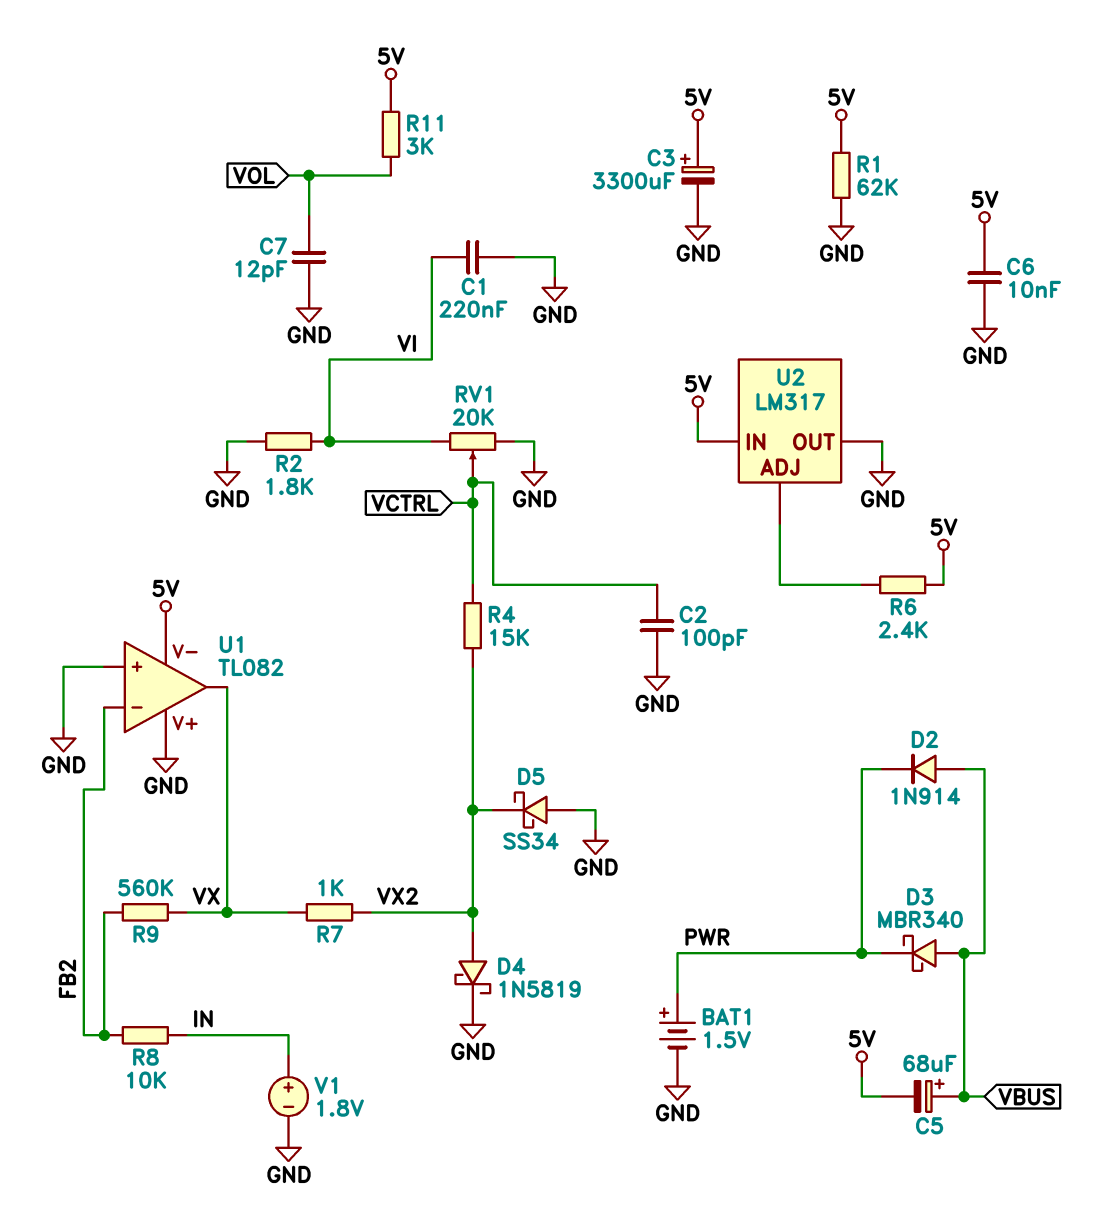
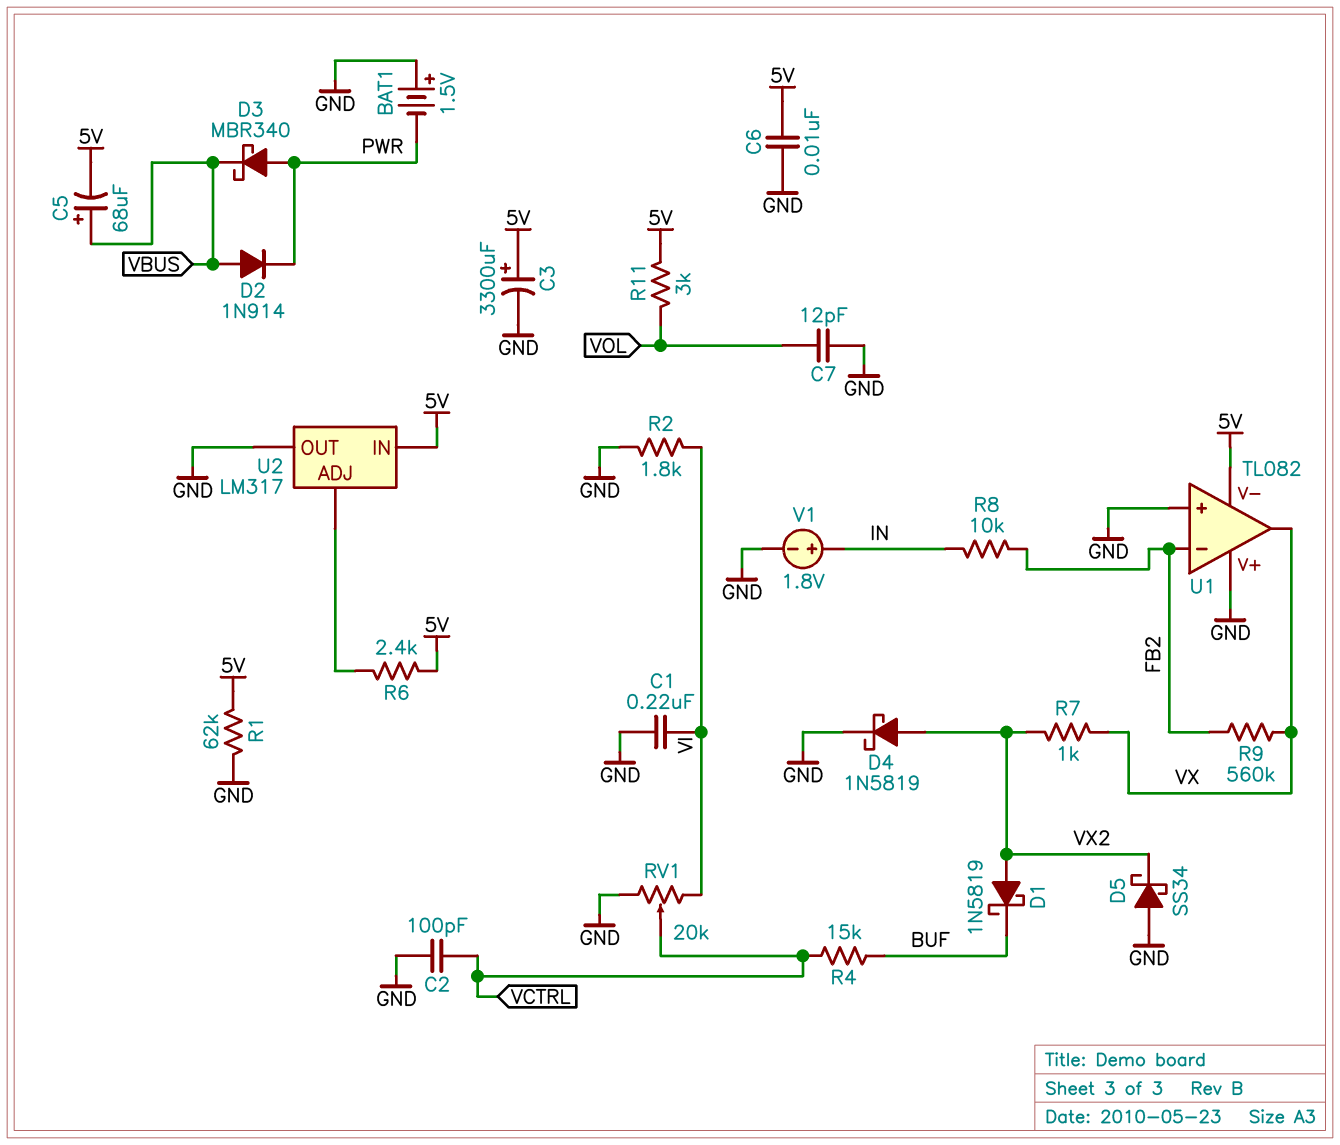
BAT1: 1.5V (plus PWR, minus GND) -> 1.5V (plus GND, minus PWR)
D1: none -> schottky 1N5819 (A VX2, K BUF)
D3: schottky MBR340 (A VBUS, K PWR) -> schottky MBR340 (A PWR, K VBUS)
R4: 15k (VCTRL, VX2) -> 15k (BUF, VCTRL)

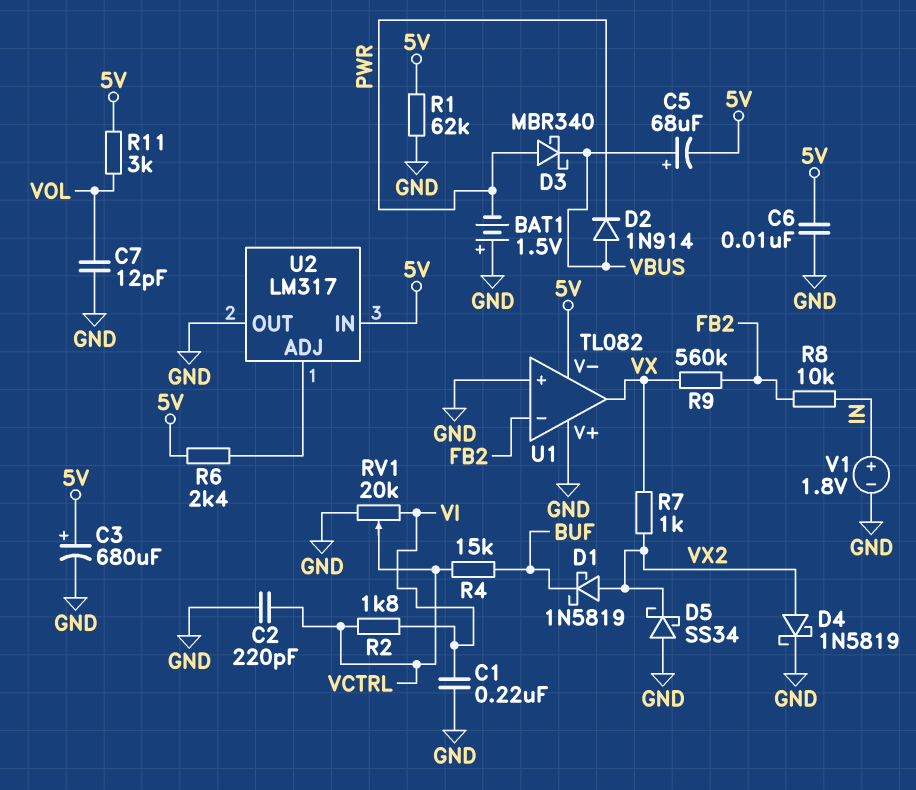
C2: 100pF (GND, VCTRL) -> 220pF (GND, VCTRL)
C3: 3300uF (plus 5V, minus GND) -> 680uF (plus 5V, minus GND)
R2: 1.8k (GND, VI) -> 1.8k (VCTRL, VI)

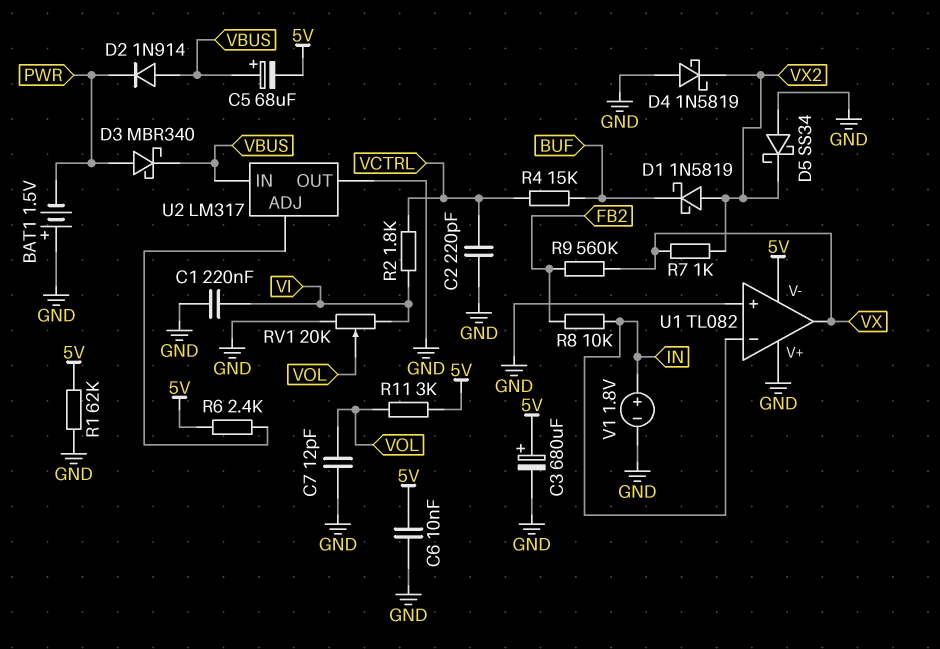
D4: schottky 1N5819 (A VX2, K GND) -> schottky 1N5819 (A GND, K VX2)
RV1: 20k (GND, VI, wiper VCTRL) -> 20k (GND, VI, wiper VOL)
U1 pin in-: FB2 -> IN
U2 pin IN: 5V -> VBUS

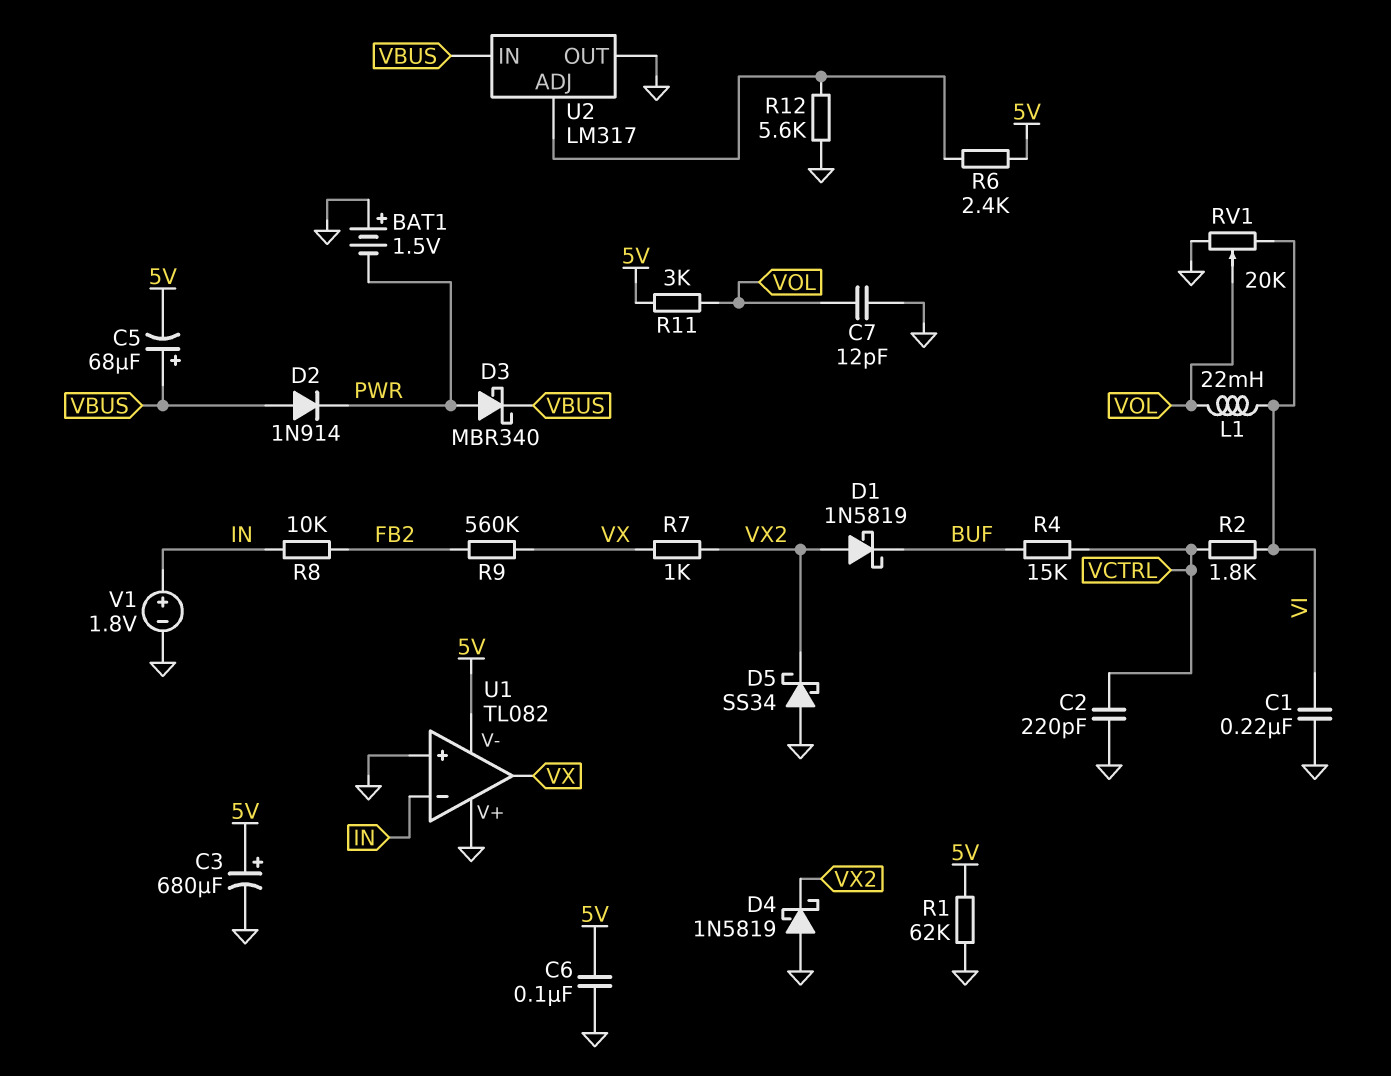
C6: 10nF (5V, GND) -> 100nF (5V, GND)
L1: none -> 22mH (VI, VOL)
R12: none -> 5.6k (GND, U2/ADJ)

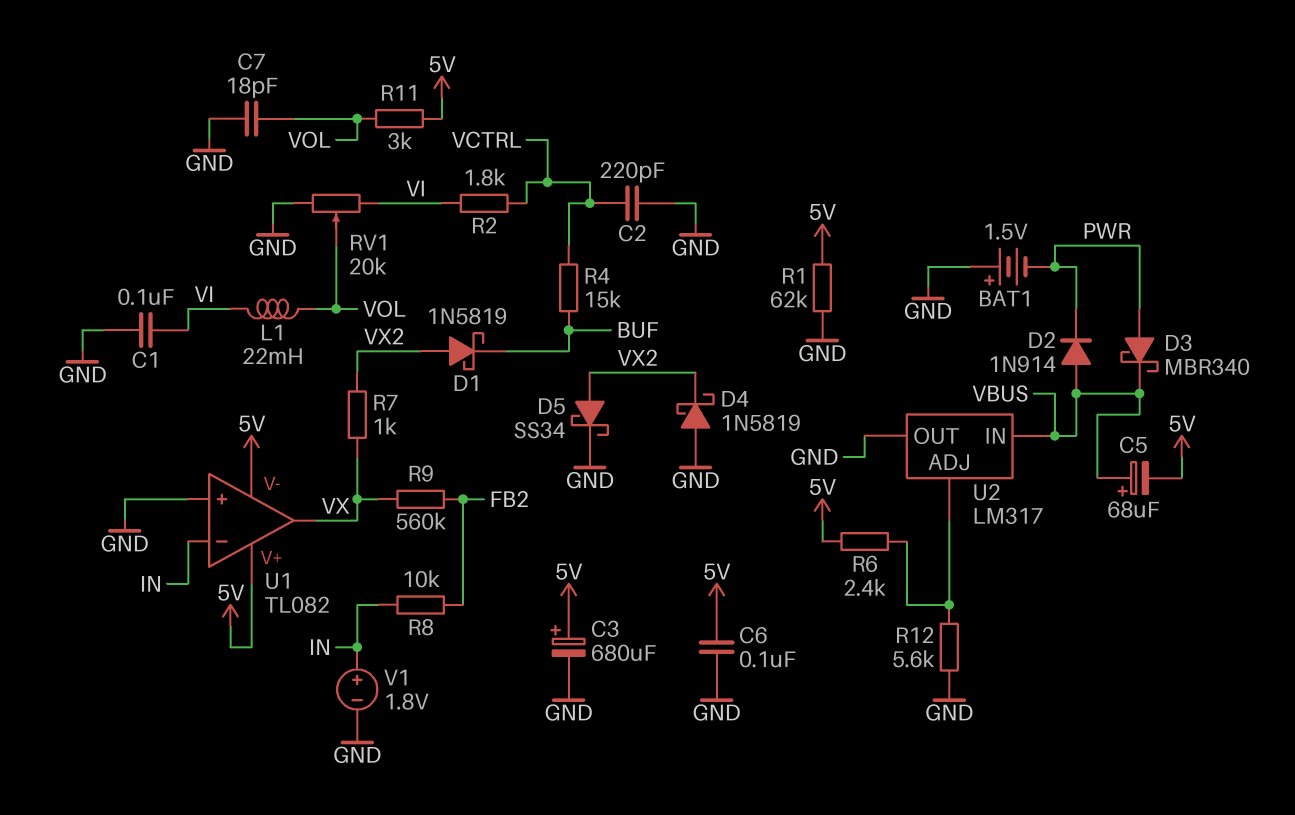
C1: 220nF (GND, VI) -> 100nF (GND, VI)
C7: 12pF (GND, VOL) -> 18pF (GND, VOL)
D5: schottky SS34 (A GND, K VX2) -> schottky SS34 (A VX2, K GND)
U1 pin V+: GND -> 5V

